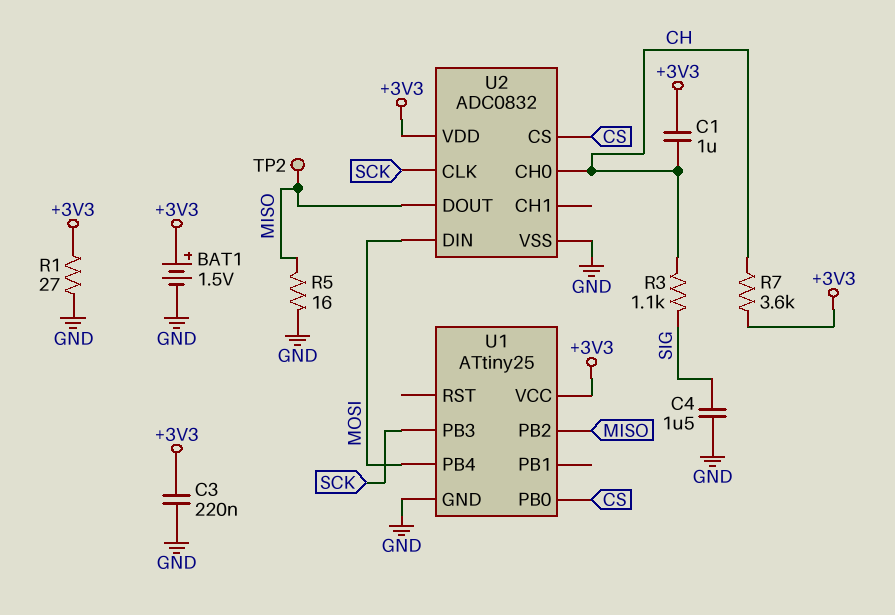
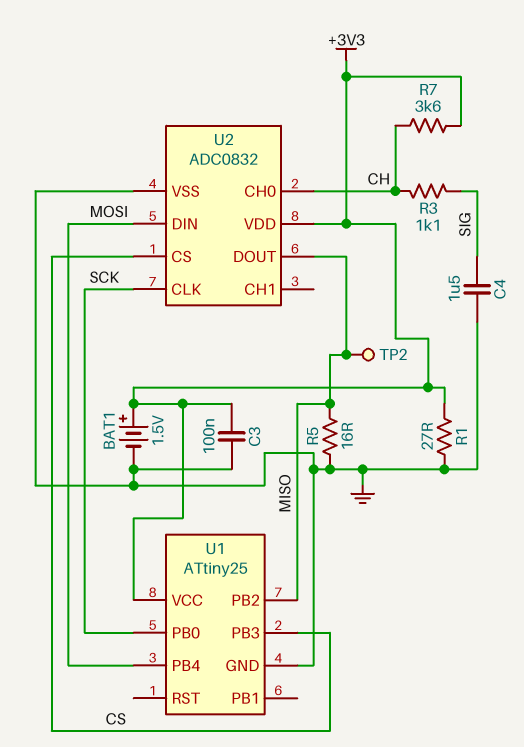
C1: 1uF (+3V3, CH) -> none
C3: 220nF (+3V3, GND) -> 100nF (+3V3, GND)
U1 pin PB0: CS -> SCK
U1 pin PB3: SCK -> CS

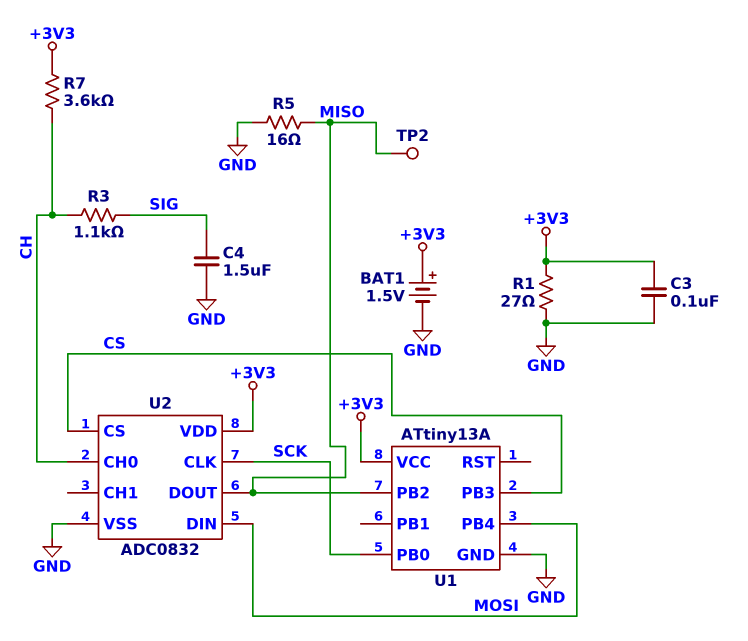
U1: ATtiny25 -> ATtiny13A

